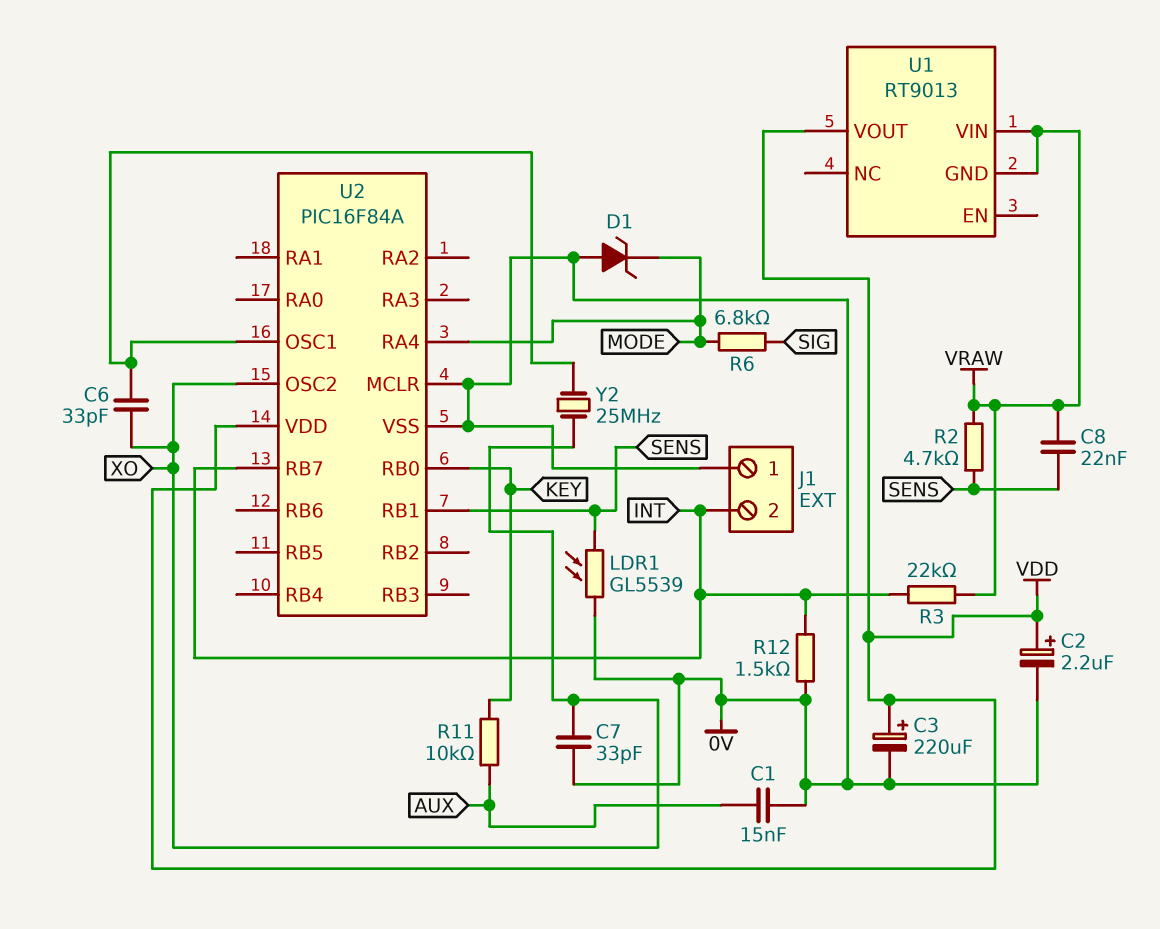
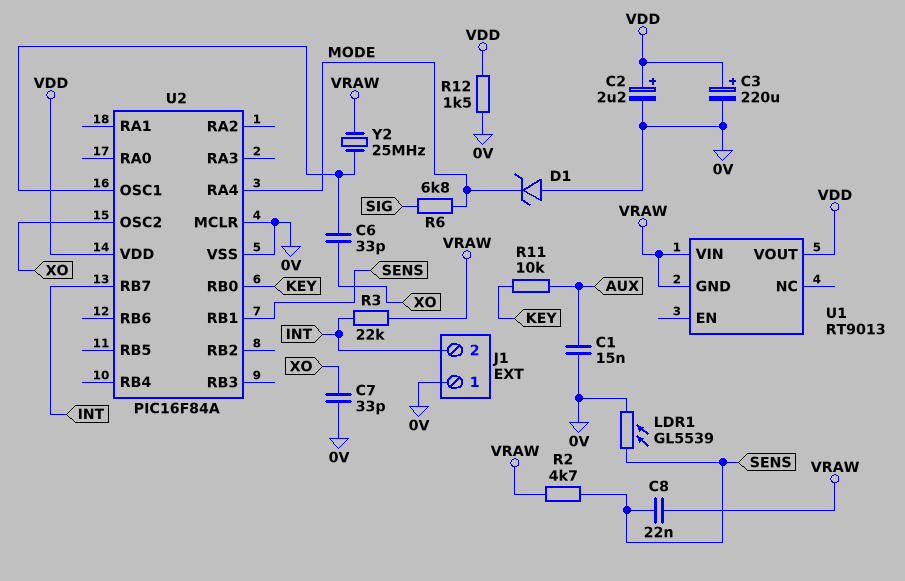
R12: 1.5k (0V, INT) -> 1.5k (0V, VDD)
Y2: 25MHz (U2/OSC1, XO) -> 25MHz (U2/OSC1, VRAW)

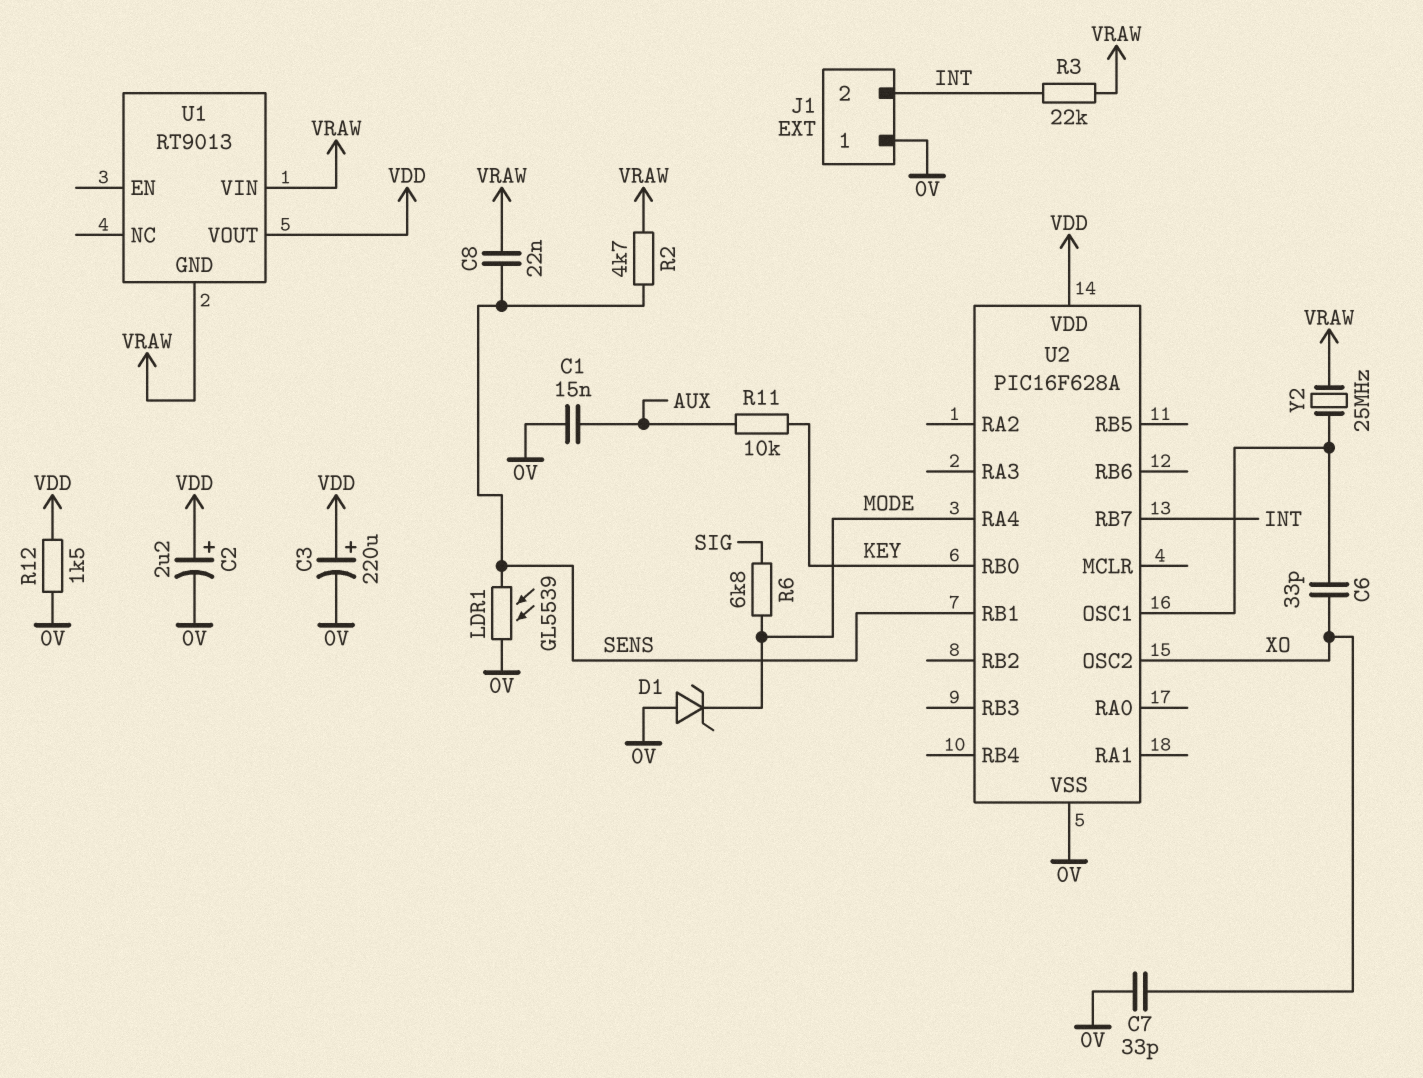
U2: PIC16F84A -> PIC16F628A
U2 pin MCLR: 0V -> none

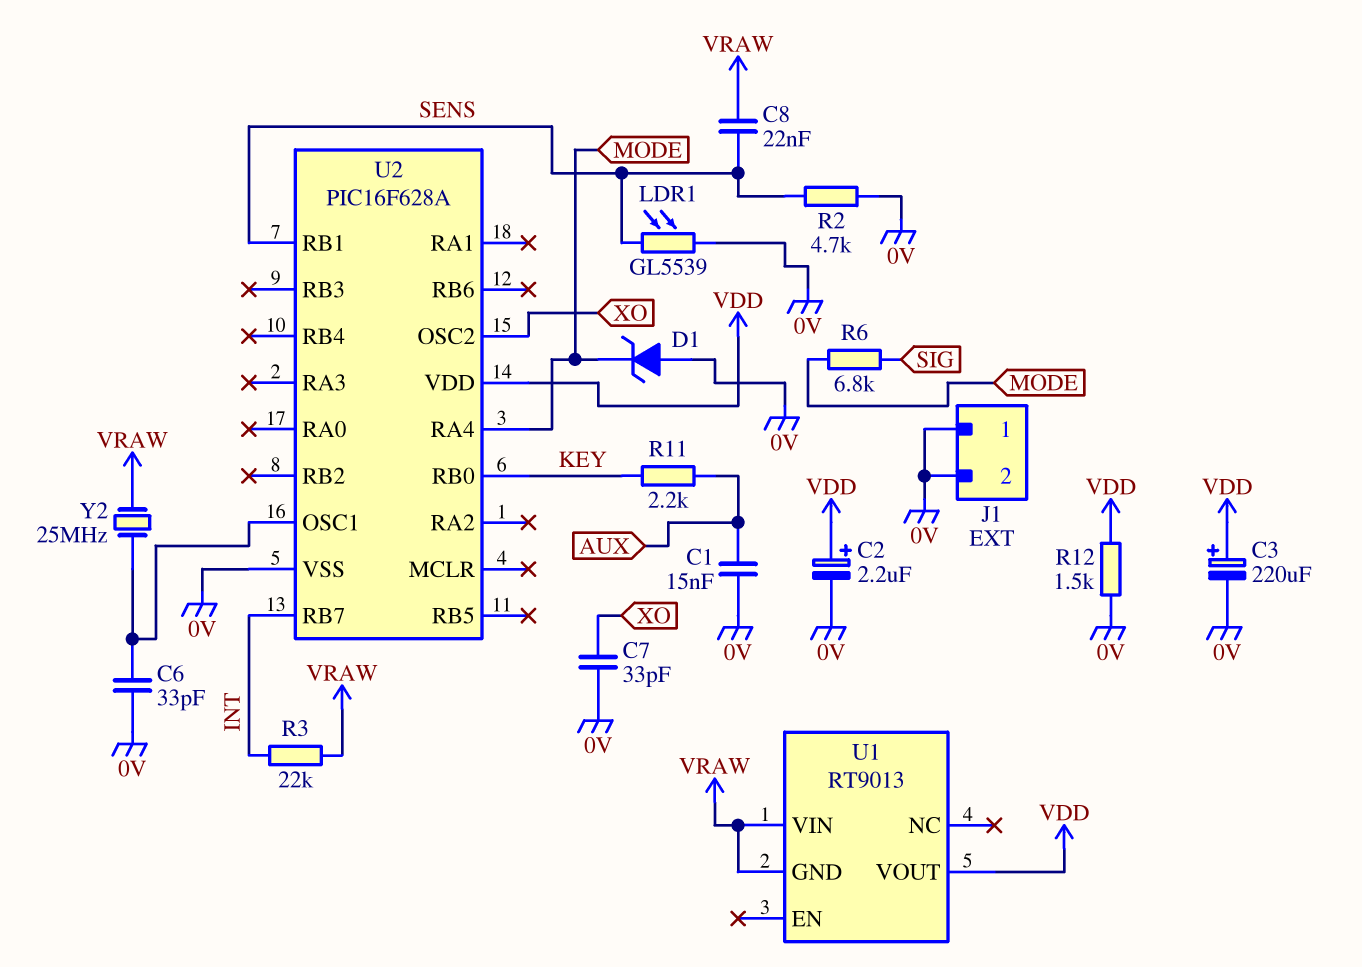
C6: 33pF (U2/OSC1, XO) -> 33pF (0V, U2/OSC1)
J1 pin 2: INT -> 0V
R2: 4.7k (SENS, VRAW) -> 4.7k (0V, SENS)
R11: 10k (AUX, KEY) -> 2.2k (AUX, KEY)

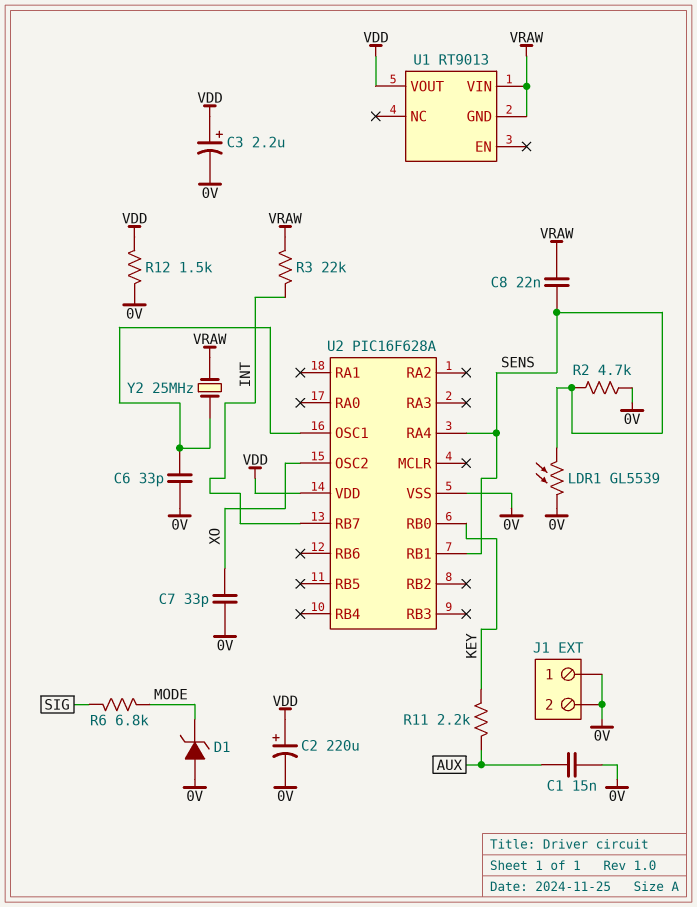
C2: 2.2uF (plus VDD, minus 0V) -> 220uF (plus VDD, minus 0V)
C3: 220uF (plus VDD, minus 0V) -> 2.2uF (plus VDD, minus 0V)
U2 pin RA4: MODE -> SENS

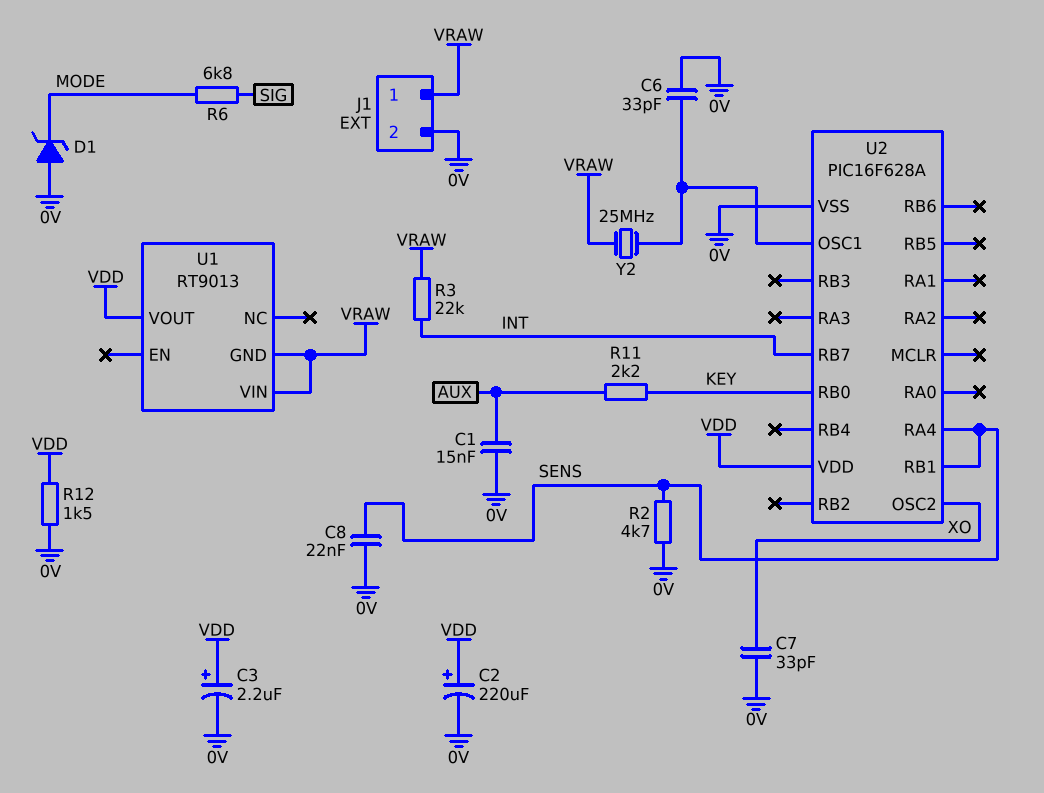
C8: 22nF (SENS, VRAW) -> 22nF (0V, SENS)
J1 pin 1: 0V -> VRAW
LDR1: GL5539 (0V, SENS) -> none

